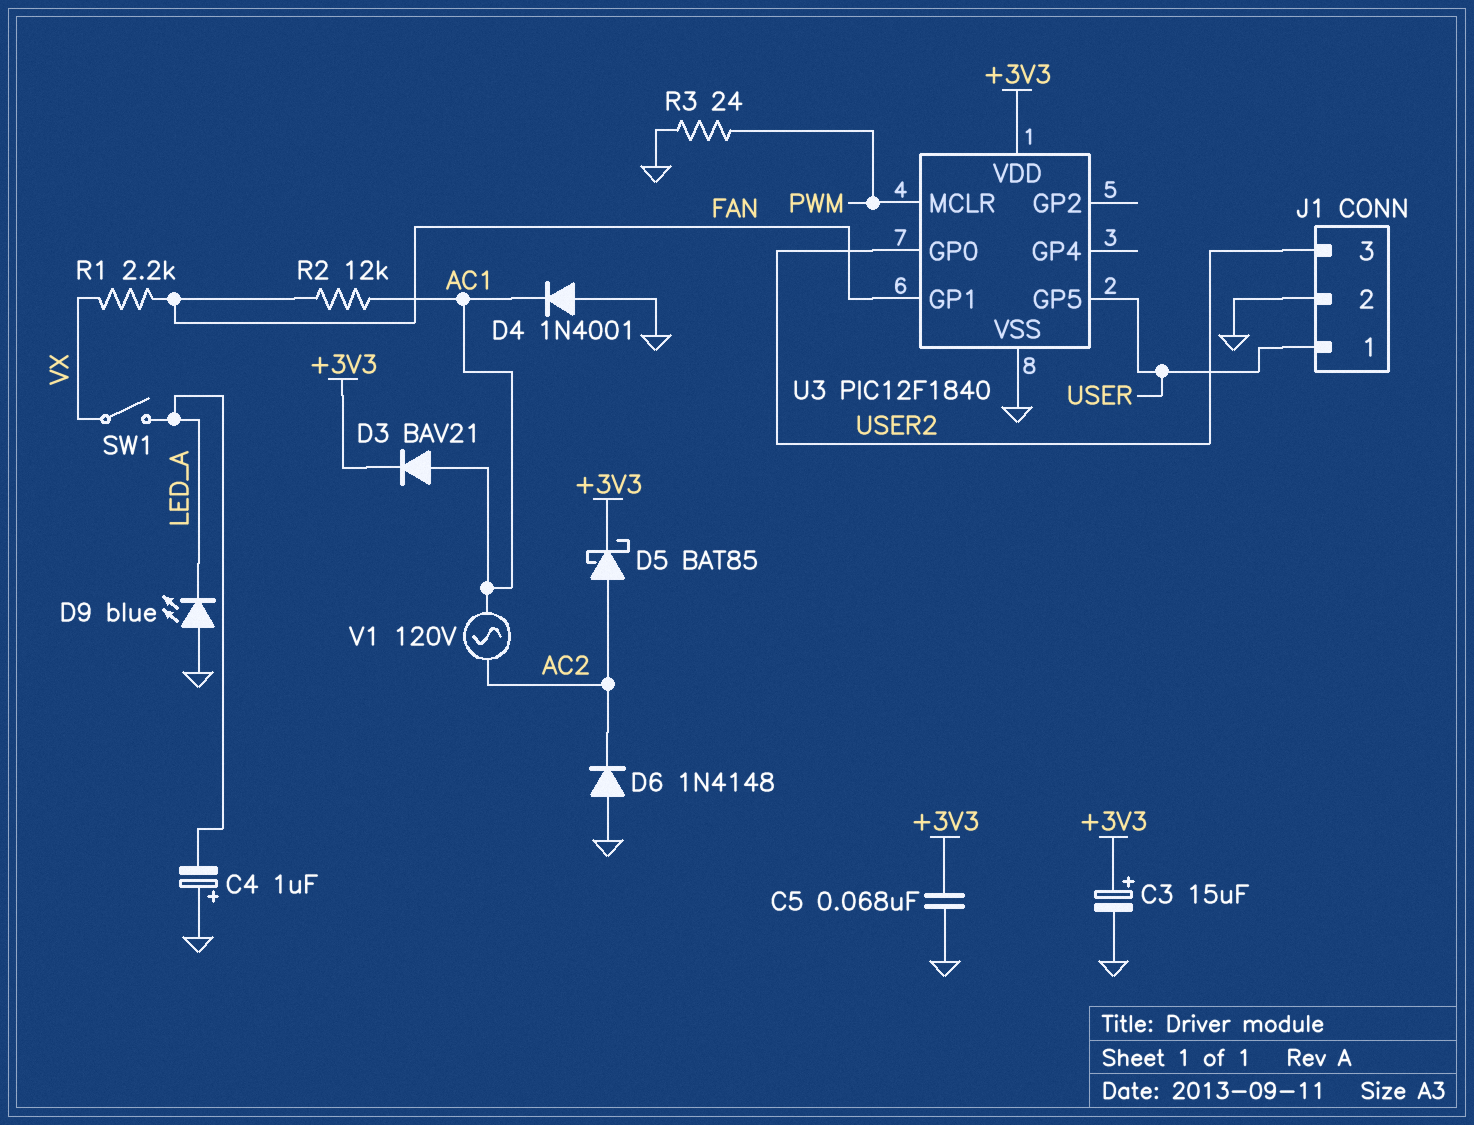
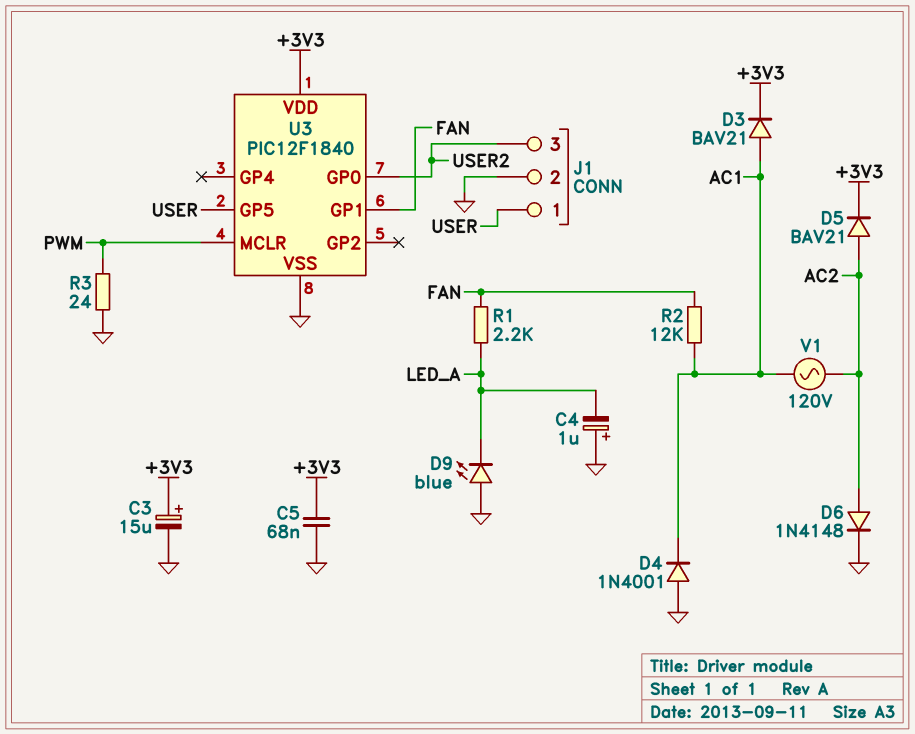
D5: schottky BAT85 (A AC2, K +3V3) -> diode BAV21 (A AC2, K +3V3)
D6: diode 1N4148 (A GND, K AC2) -> diode 1N4148 (A AC2, K GND)
R1: 2.2k (FAN, VX) -> 2.2k (FAN, LED_A)
SW1: switch (LED_A, VX) -> none

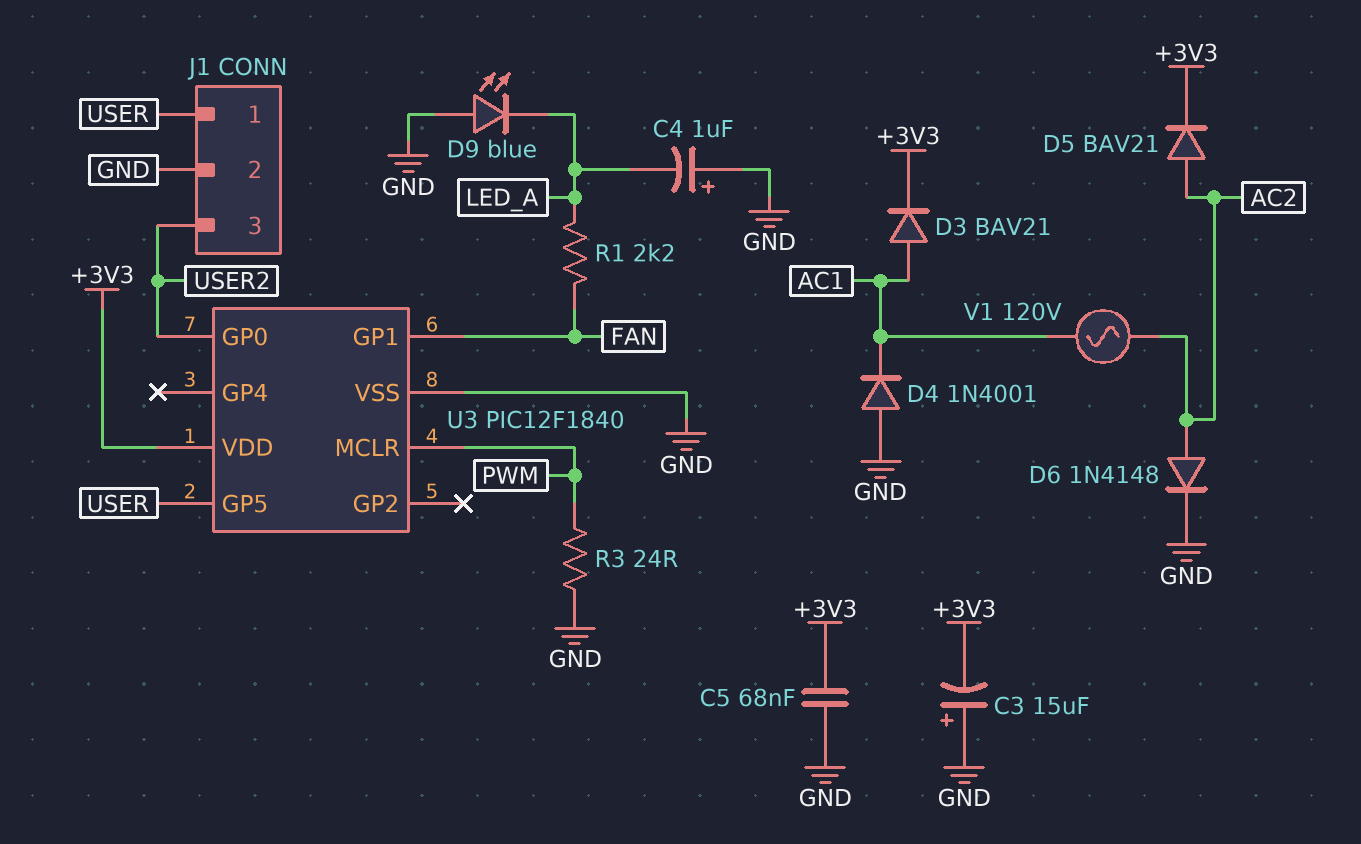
C3: 15uF (plus +3V3, minus GND) -> 15uF (plus GND, minus +3V3)
R2: 12k (AC1, FAN) -> none

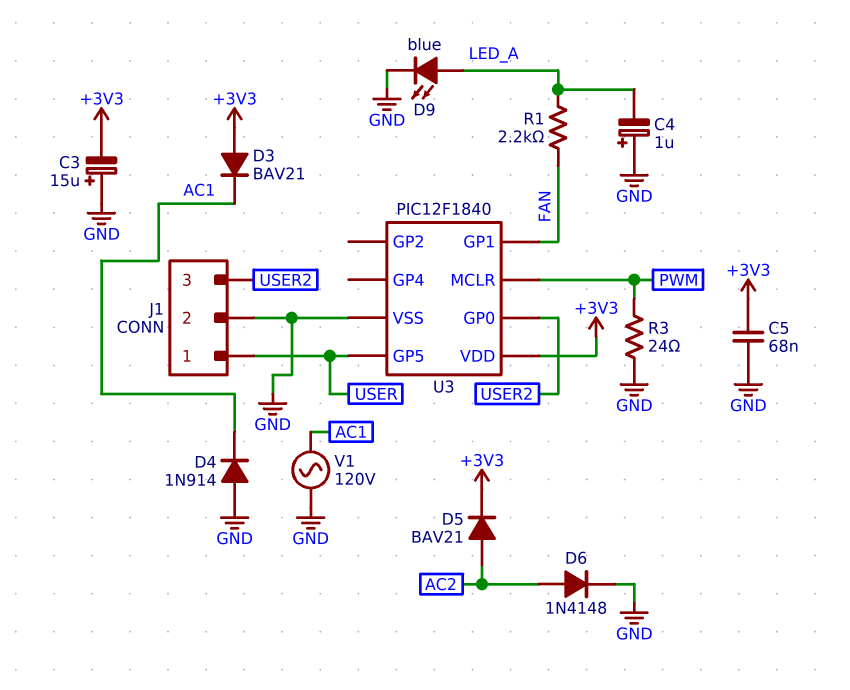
D3: diode BAV21 (A AC1, K +3V3) -> diode BAV21 (A +3V3, K AC1)
D4: diode 1N4001 (A GND, K AC1) -> diode 1N914 (A GND, K AC1)
D9: LED blue (A GND, K LED_A) -> LED blue (A LED_A, K GND)
V1: AC 120V (AC1, AC2) -> AC 120V (AC1, GND)

